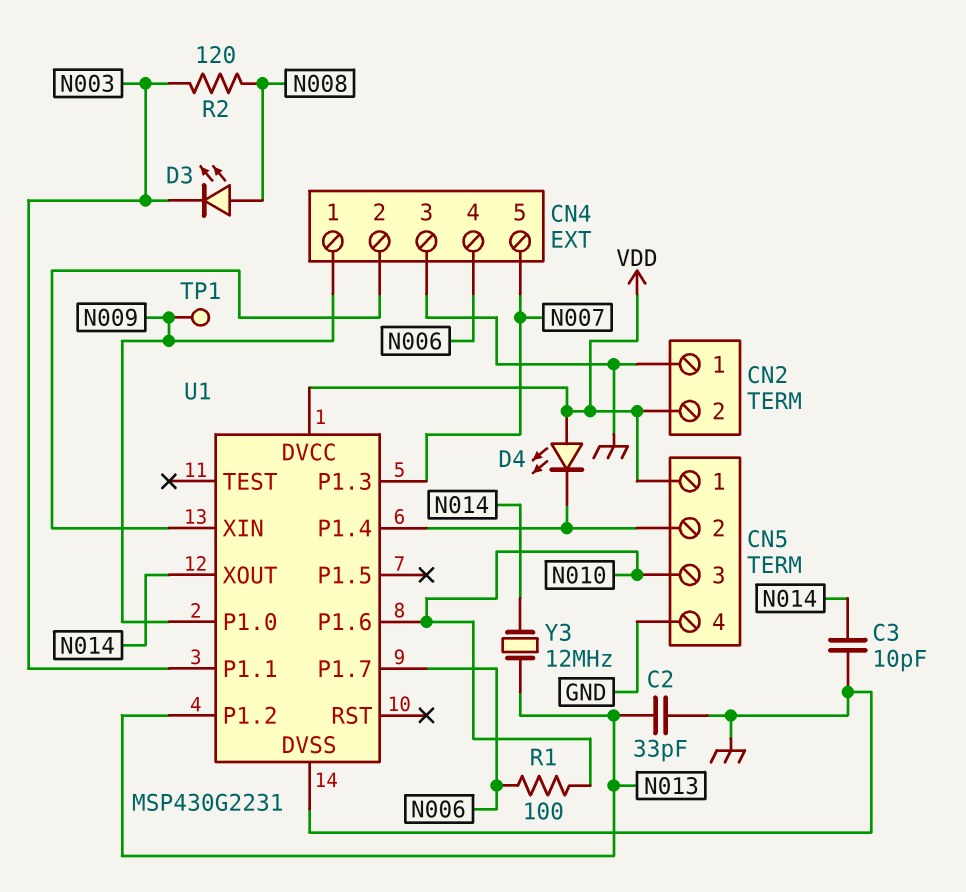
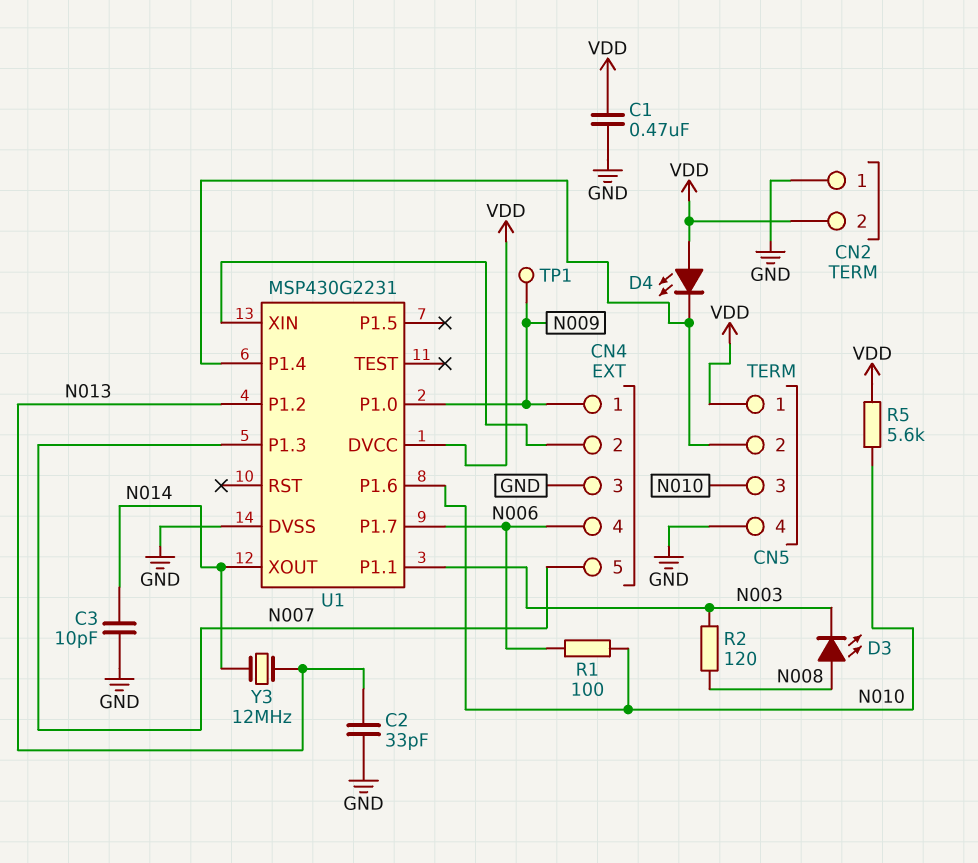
C1: none -> 470nF (GND, VDD)
R5: none -> 5.6k (N010, VDD)

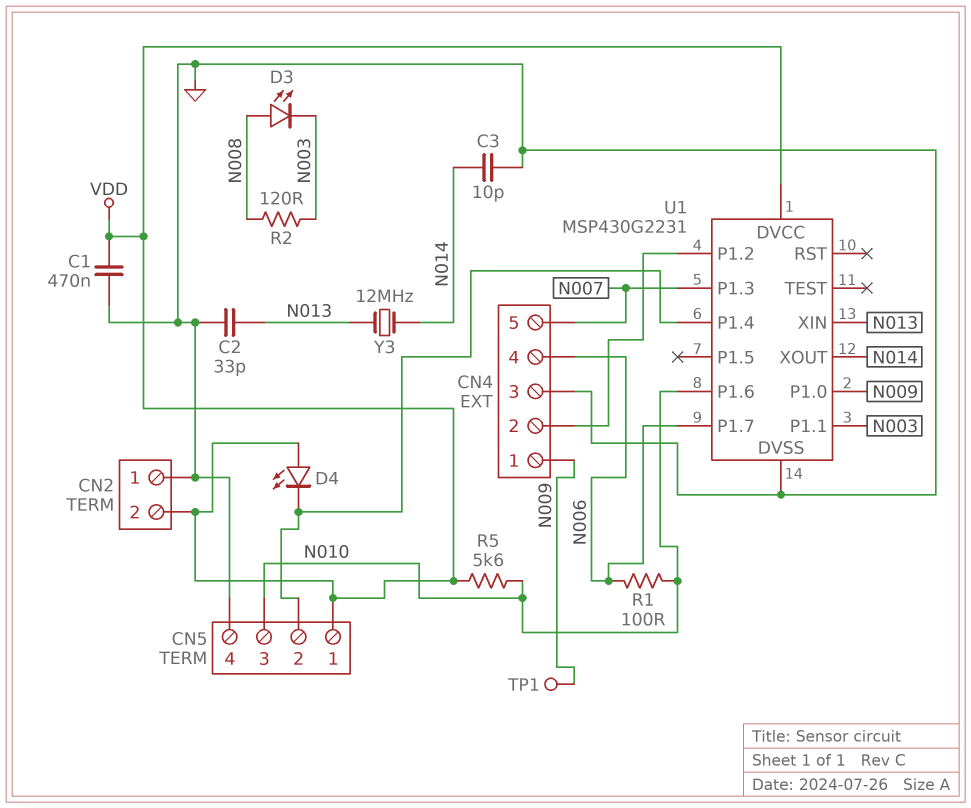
U1 pin P1.2: N013 -> CN4/2
U1 pin XIN: CN4/2 -> N013

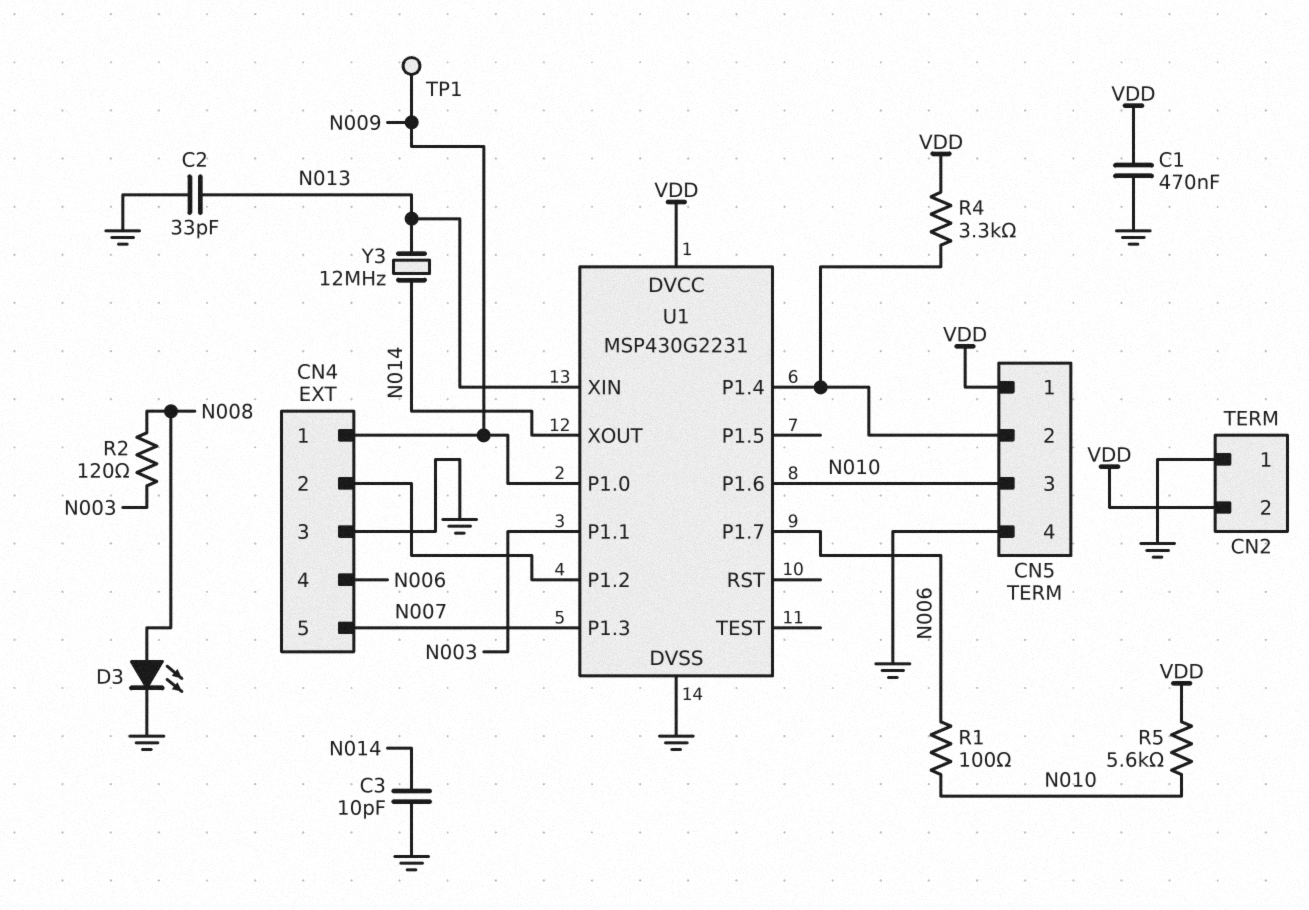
D3: LED (A N008, K N003) -> LED (A N008, K GND)
D4: LED (A VDD, K CN5/2) -> none
R4: none -> 3.3k (CN5/2, VDD)

